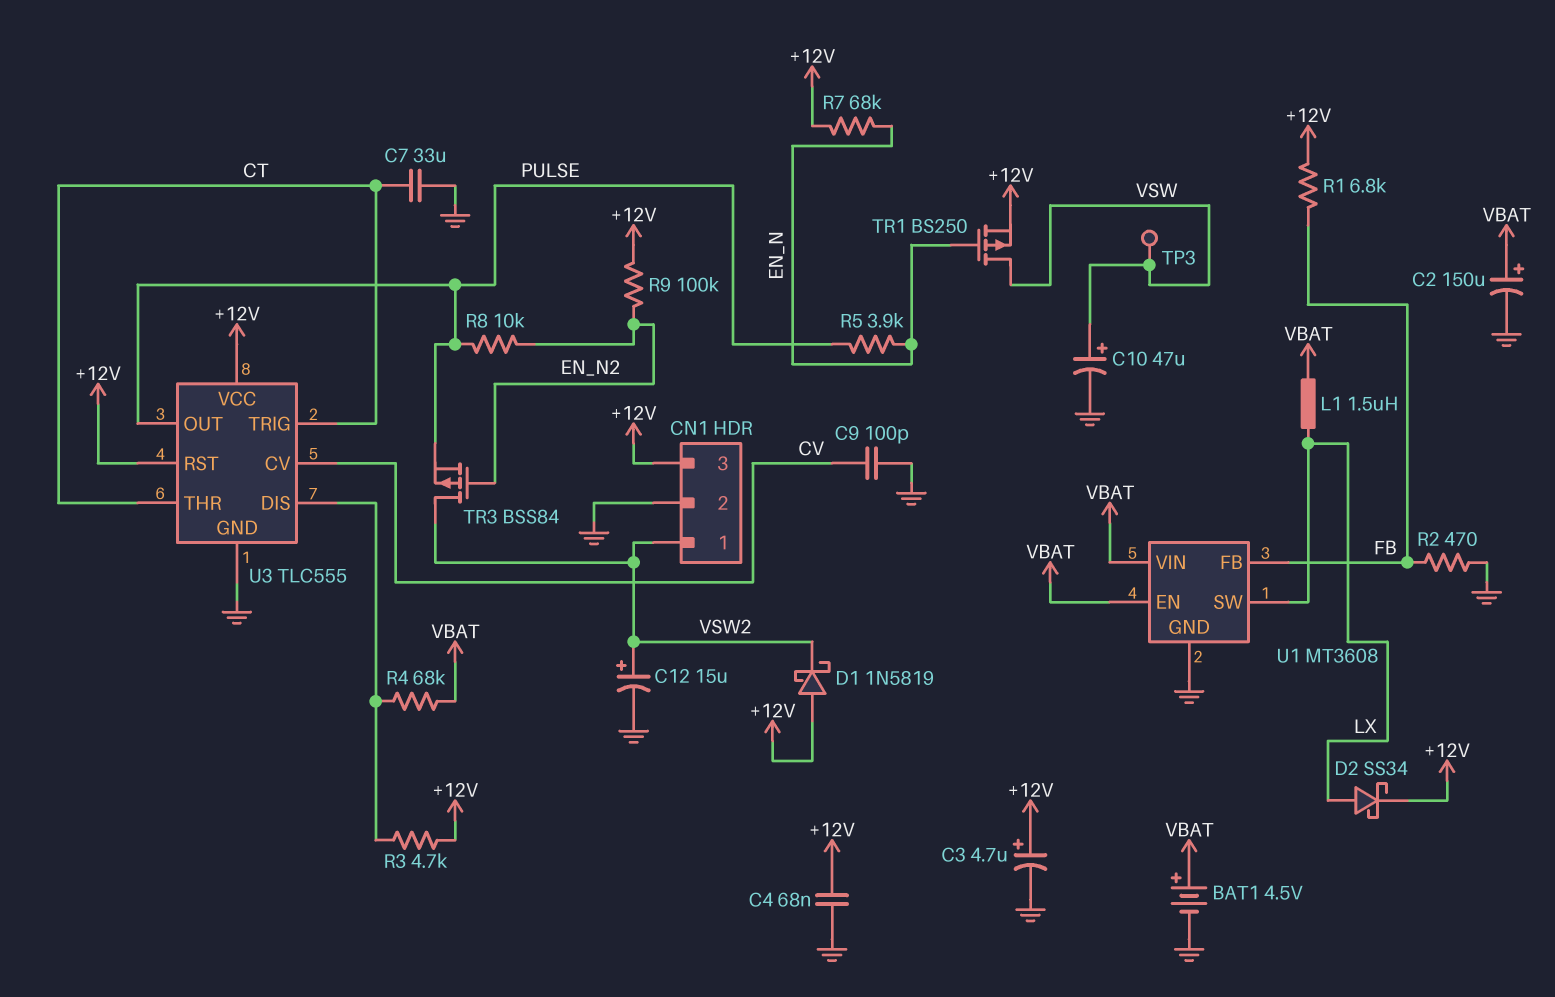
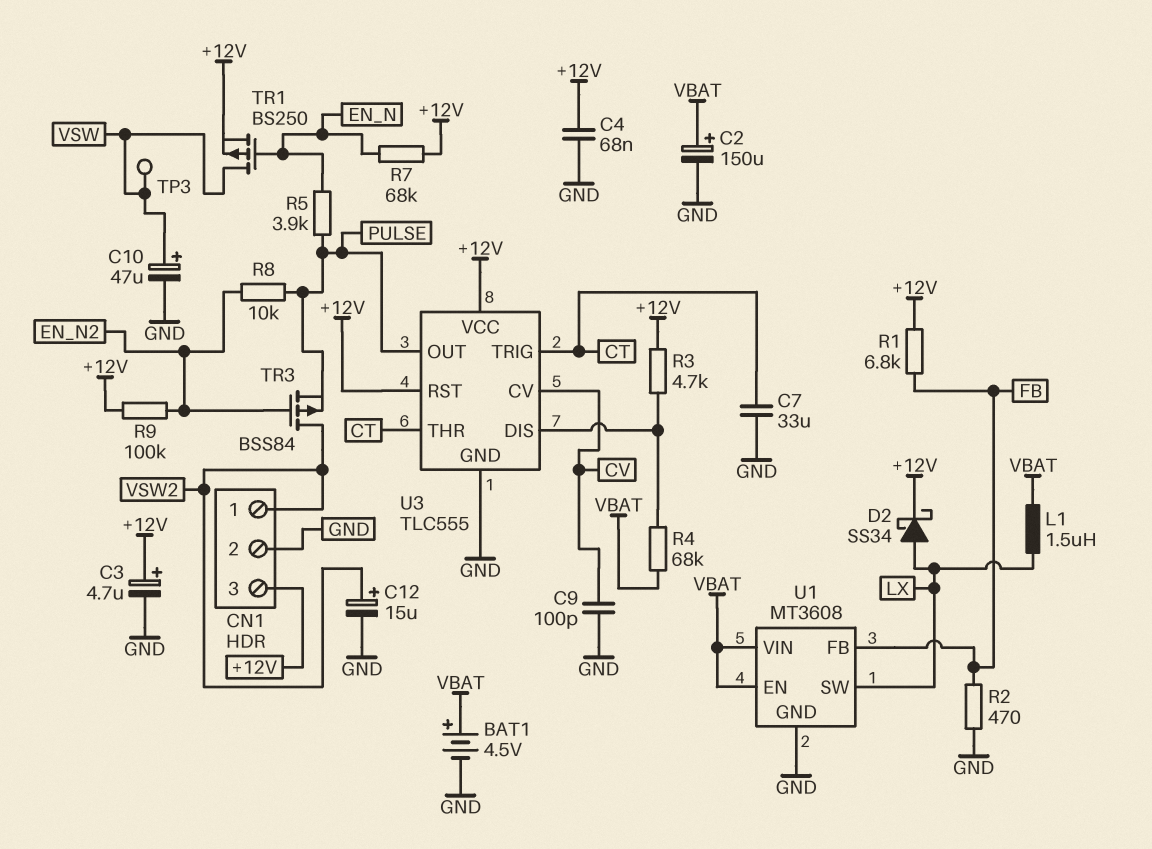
D1: schottky 1N5819 (A +12V, K VSW2) -> none

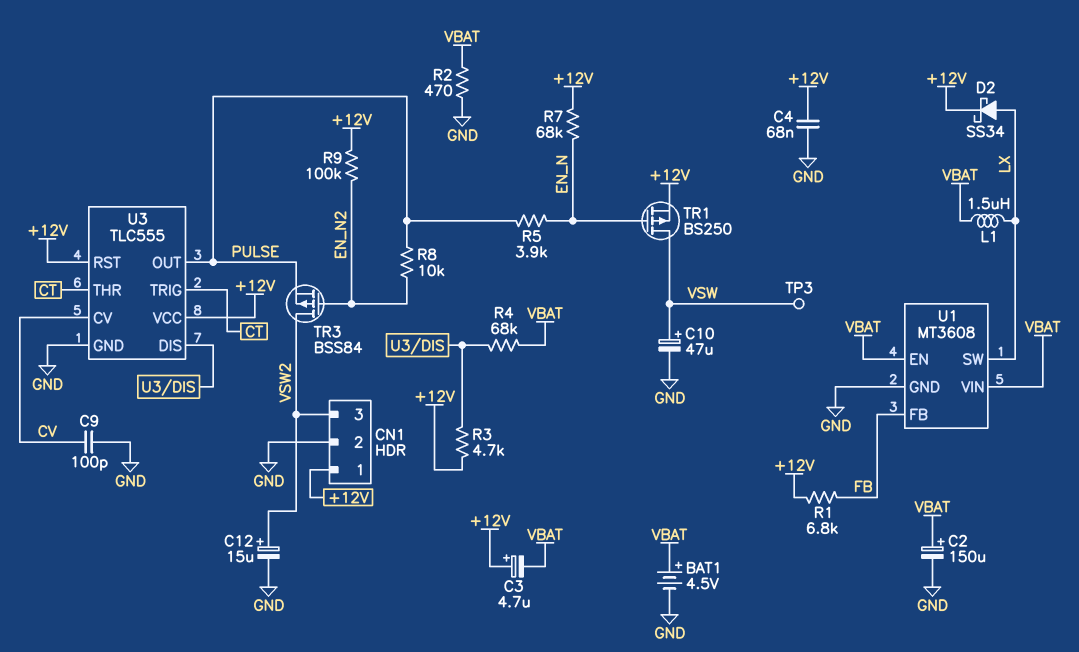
C3: 4.7uF (plus +12V, minus GND) -> 4.7uF (plus +12V, minus VBAT)
C7: 33uF (CT, GND) -> none
CN1 pin 1: VSW2 -> +12V
CN1 pin 3: +12V -> VSW2
R2: 470 (FB, GND) -> 470 (GND, VBAT)

